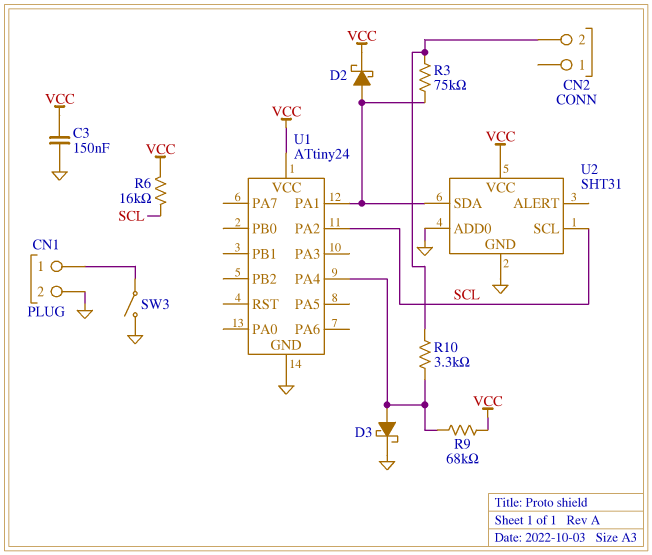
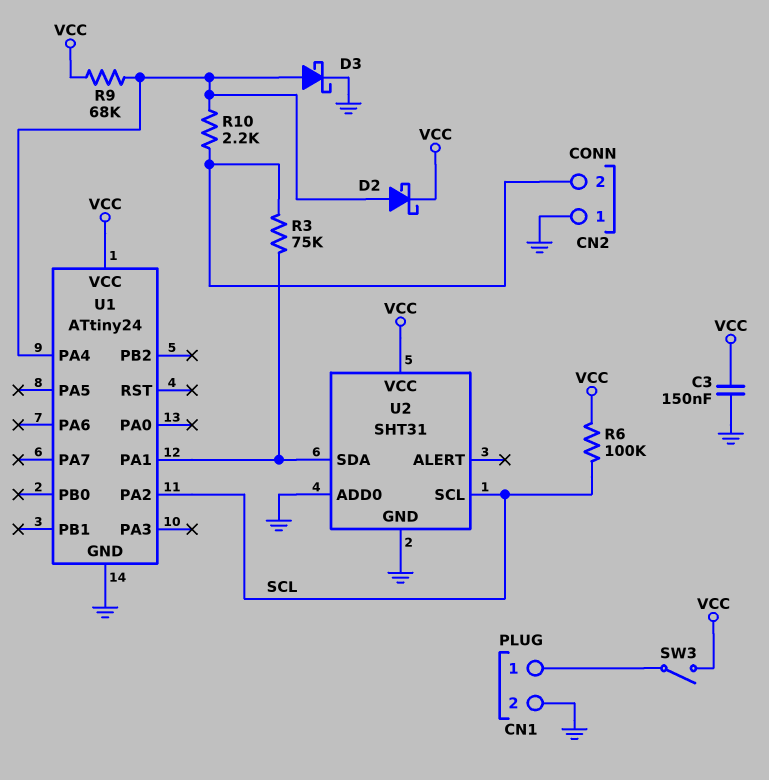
CN2 pin 1: none -> GND
D2: schottky (A U1/PA1, K VCC) -> schottky (A U1/PA4, K VCC)
R6: 16k (SCL, VCC) -> 100k (SCL, VCC)
R10: 3.3k (CN2/2, U1/PA4) -> 2.2k (CN2/2, U1/PA4)
SW3: switch (CN1/1, GND) -> switch (CN1/1, VCC)

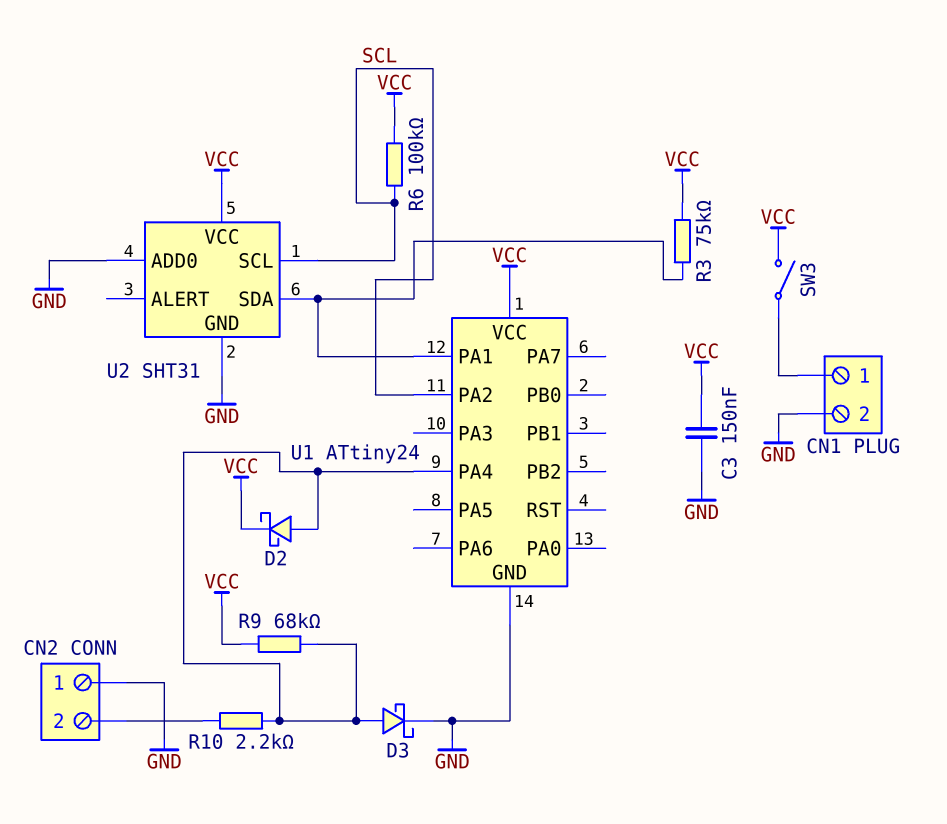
R3: 75k (CN2/2, U1/PA1) -> 75k (U1/PA1, VCC)

